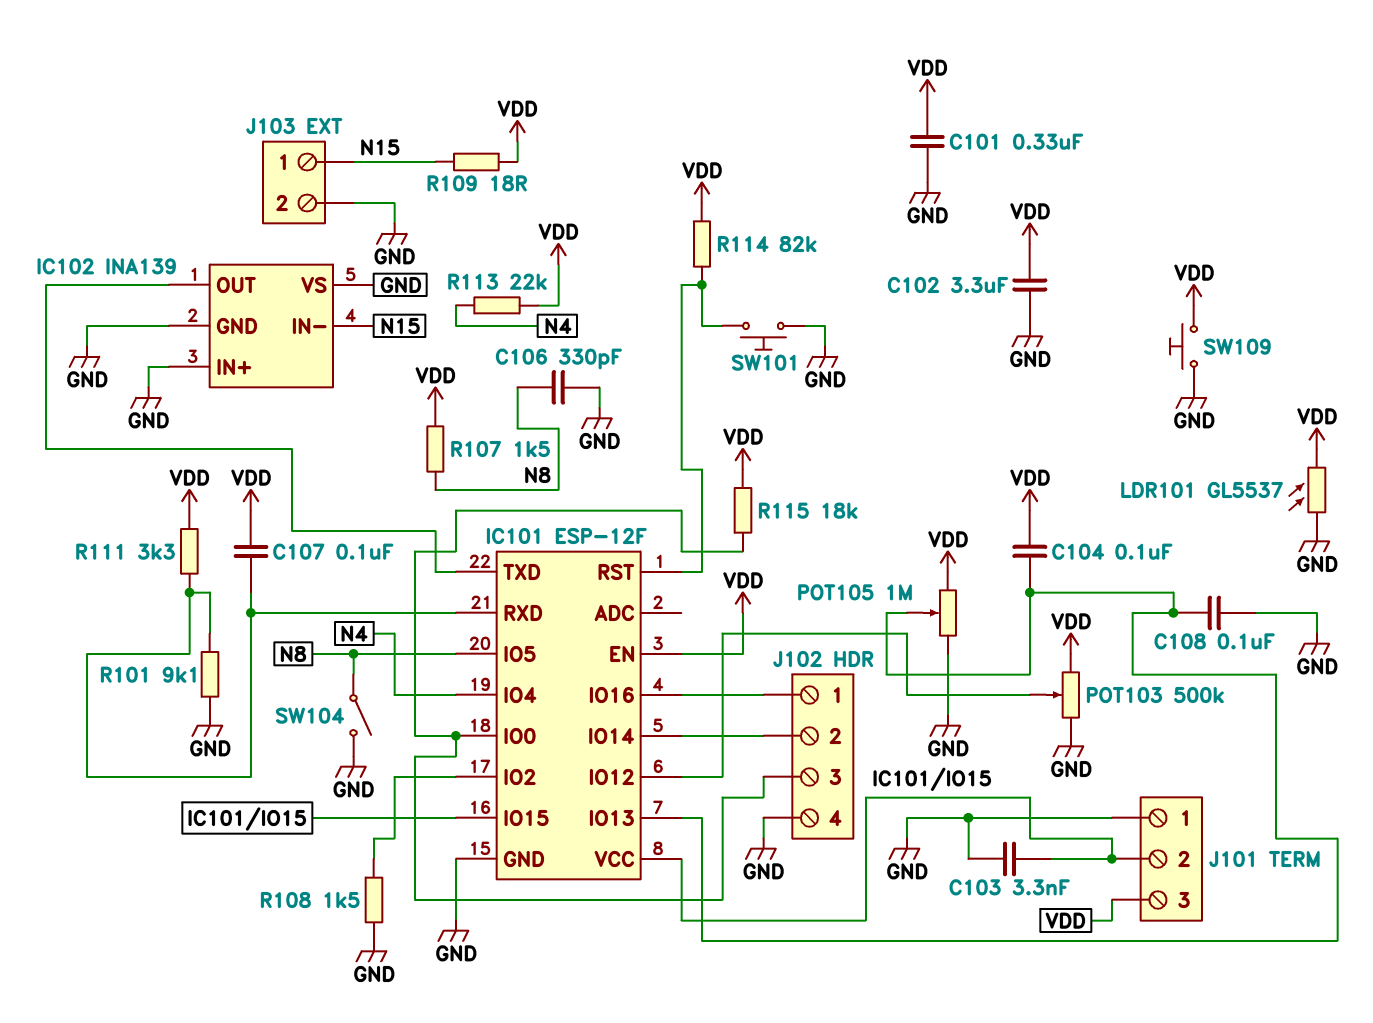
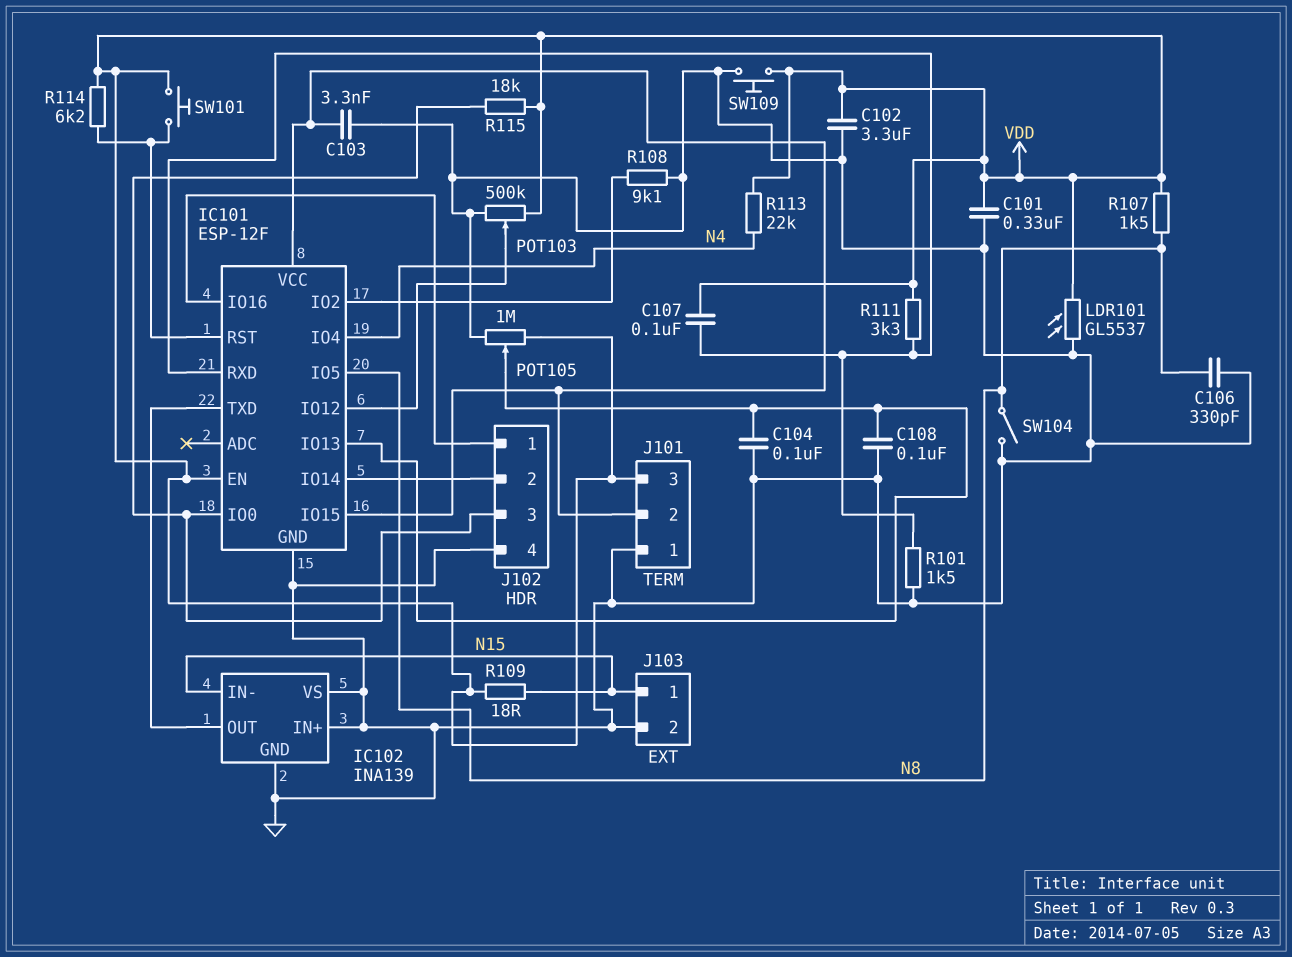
C104: 100nF (IC101/IO13, VDD) -> 100nF (GND, IC101/IO13)
R101: 9.1k (GND, IC101/RXD) -> 1.5k (GND, IC101/RXD)
R108: 1.5k (GND, IC101/IO2) -> 9.1k (GND, IC101/IO2)
R114: 82k (IC101/RST, VDD) -> 6.2k (IC101/RST, VDD)
SW101: button (GND, IC101/RST) -> button (IC101/RST, VDD)

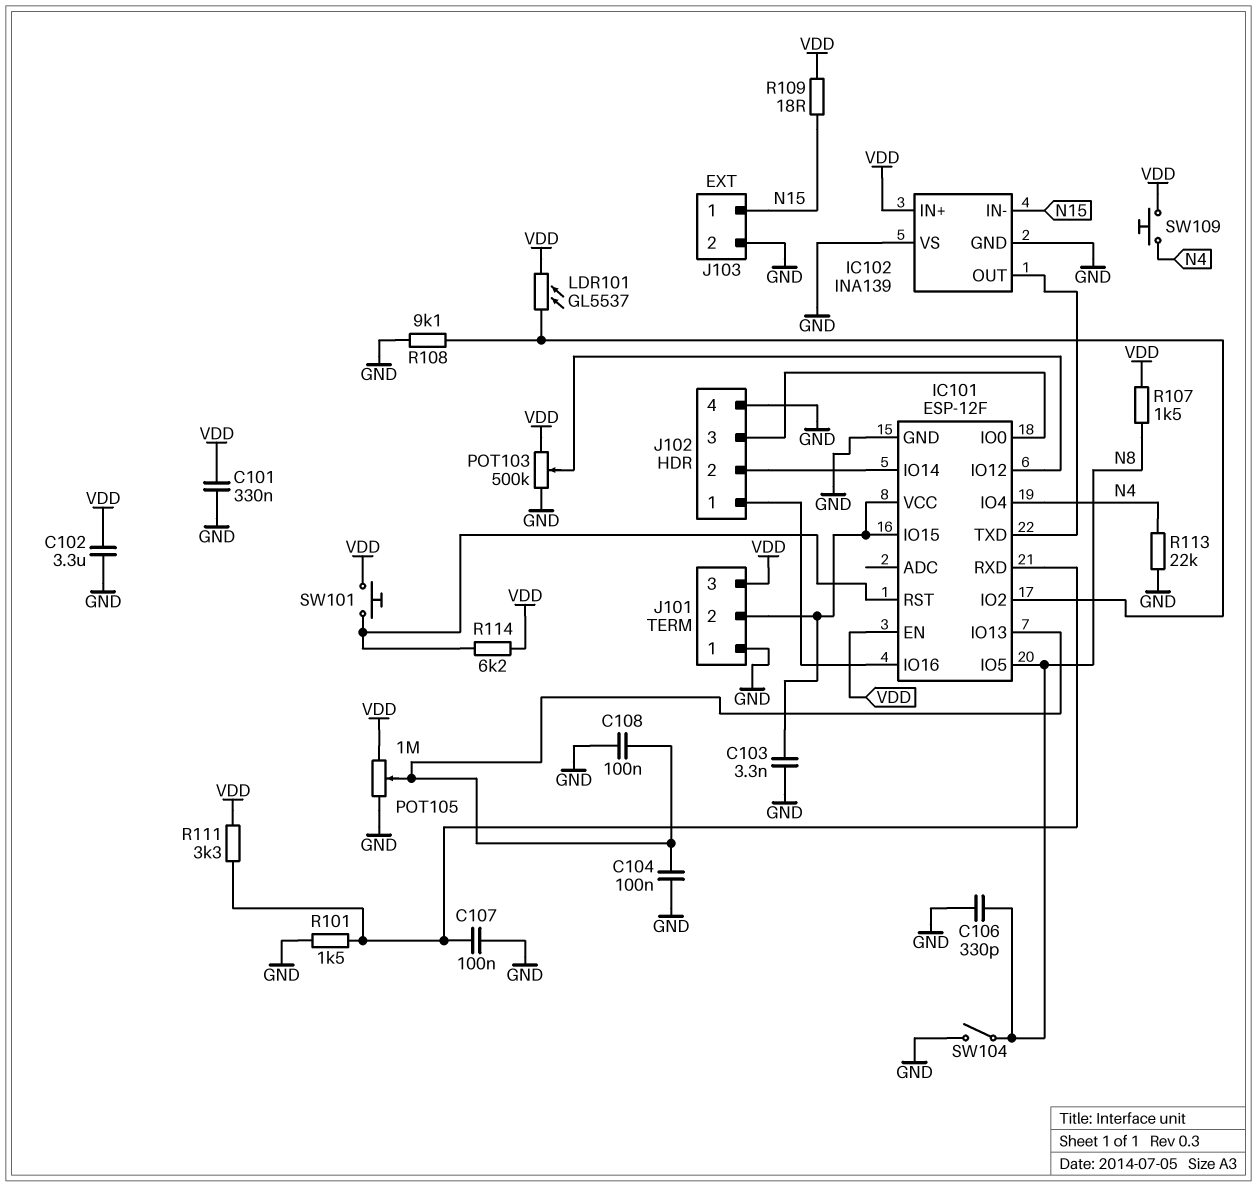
C107: 100nF (IC101/RXD, VDD) -> 100nF (GND, IC101/RXD)
IC102 pin IN+: GND -> VDD
LDR101: GL5537 (GND, VDD) -> GL5537 (IC101/IO2, VDD)
R113: 22k (N4, VDD) -> 22k (GND, N4)
R115: 18k (IC101/IO0, VDD) -> none
SW109: button (GND, VDD) -> button (N4, VDD)

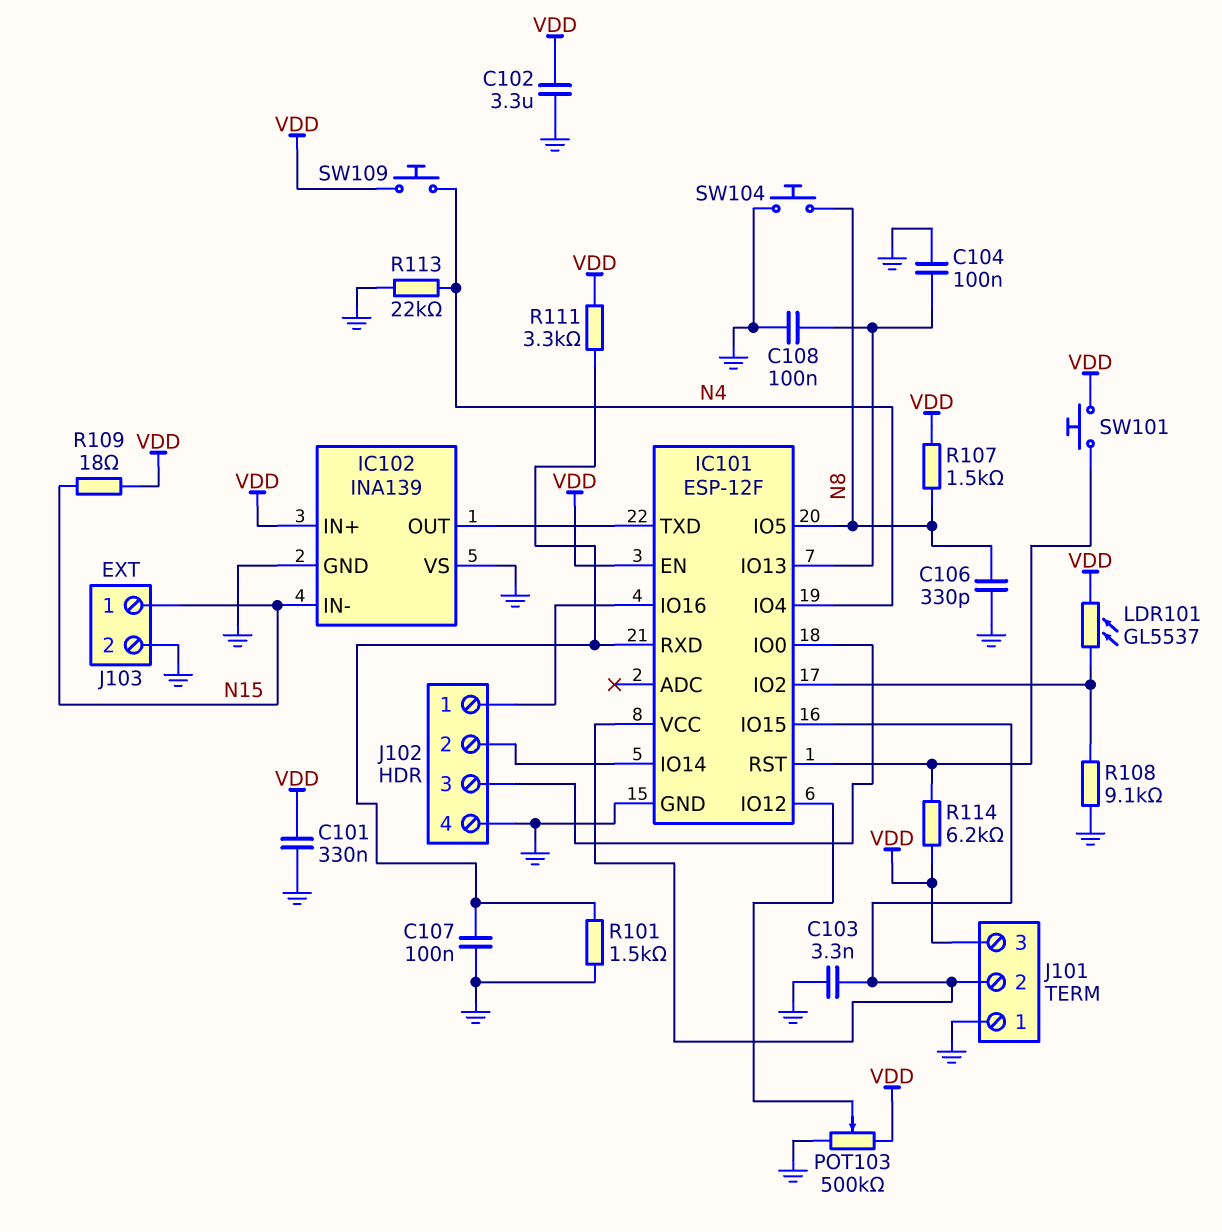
POT105: 1M (GND, VDD, wiper IC101/IO13) -> none
SW104: switch (GND, N8) -> button (GND, N8)

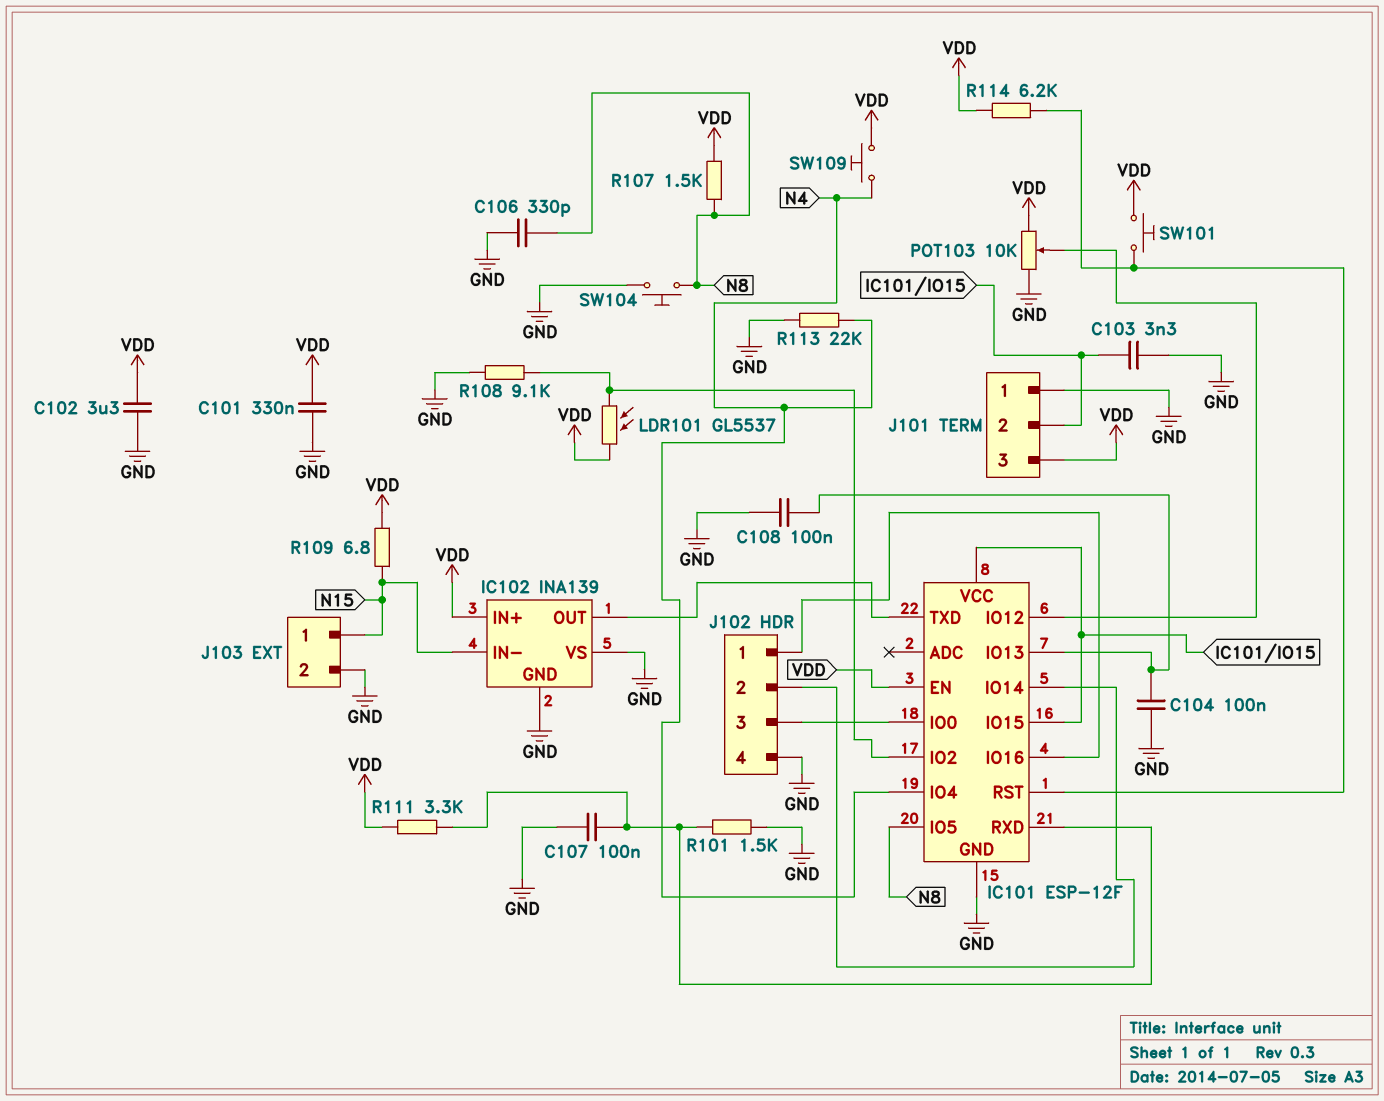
POT103: 500k (GND, VDD, wiper IC101/IO12) -> 10k (GND, VDD, wiper IC101/IO12)
R109: 18 (N15, VDD) -> 6.8 (N15, VDD)

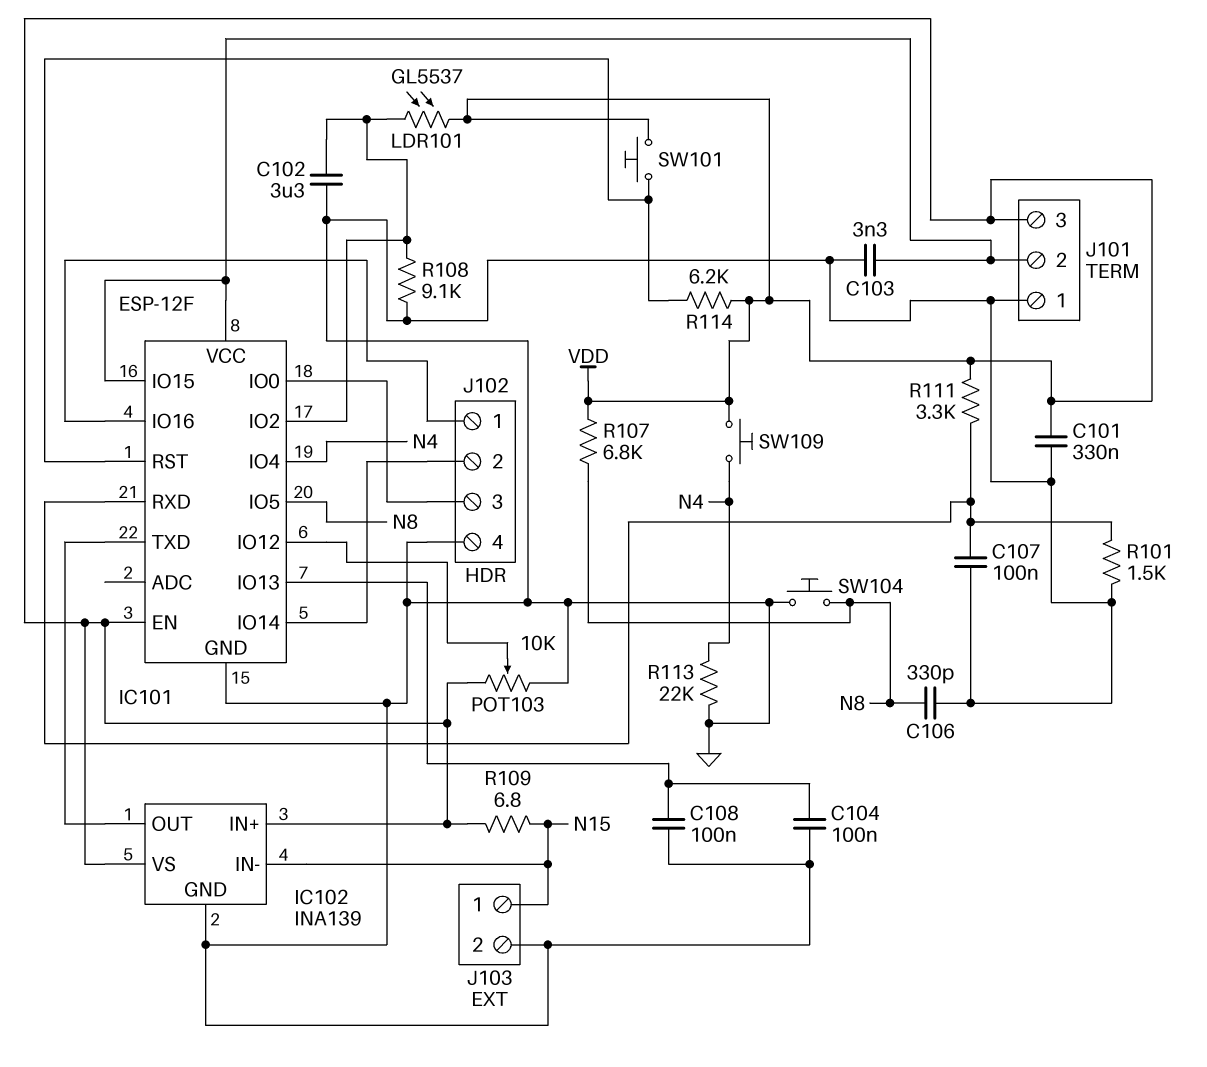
C102: 3.3uF (GND, VDD) -> 3.3uF (GND, IC101/IO2)
IC102 pin VS: GND -> VDD
R107: 1.5k (N8, VDD) -> 6.8k (N8, VDD)

